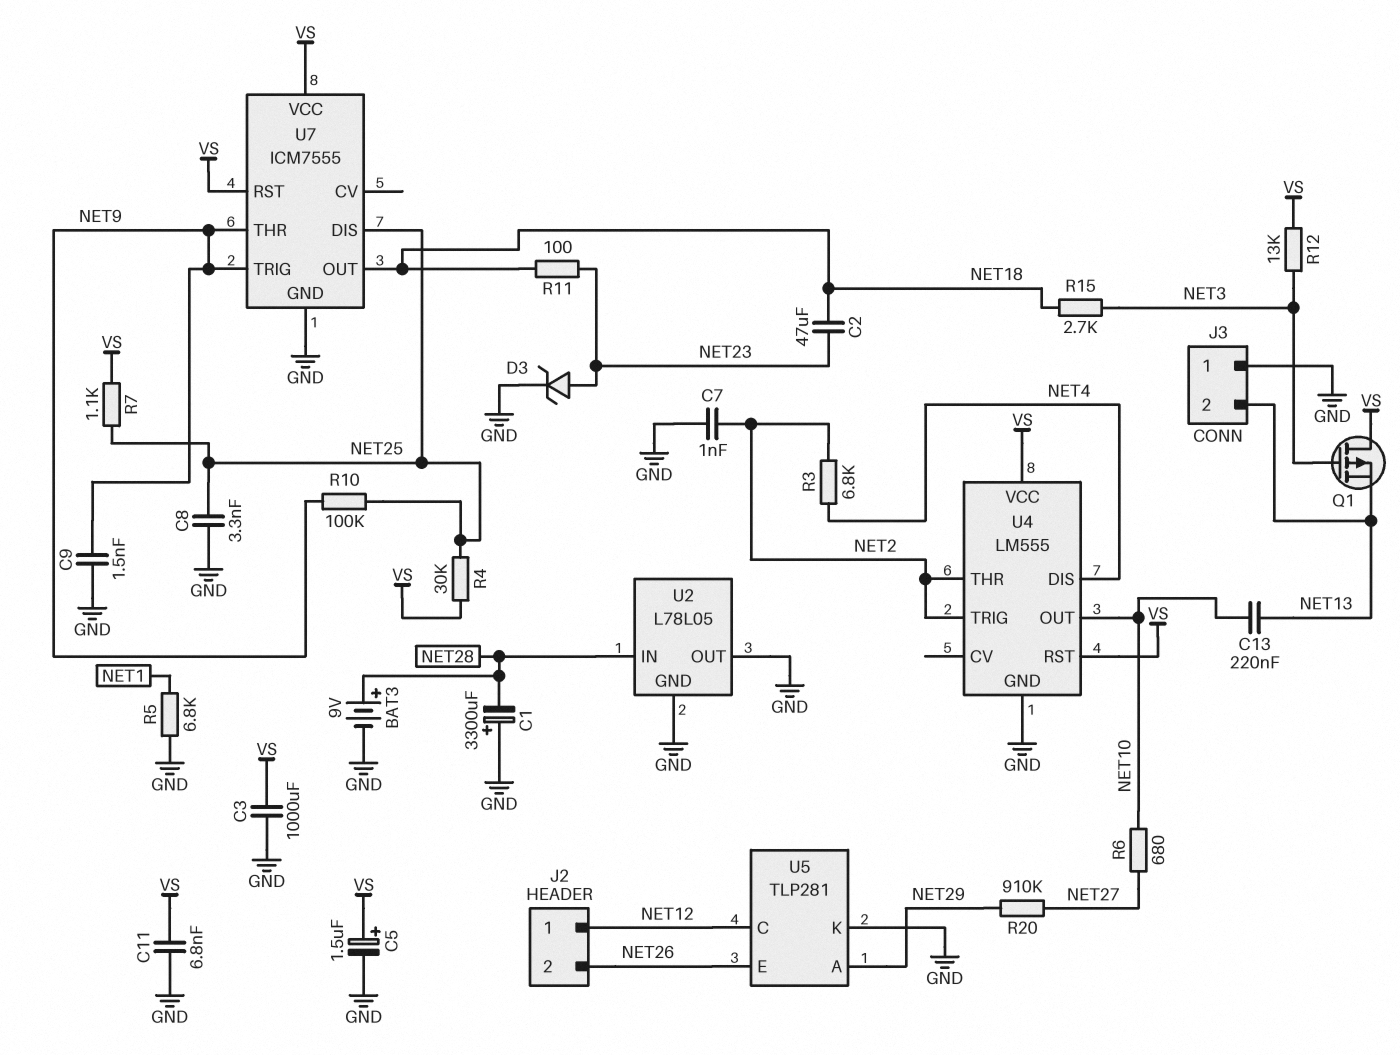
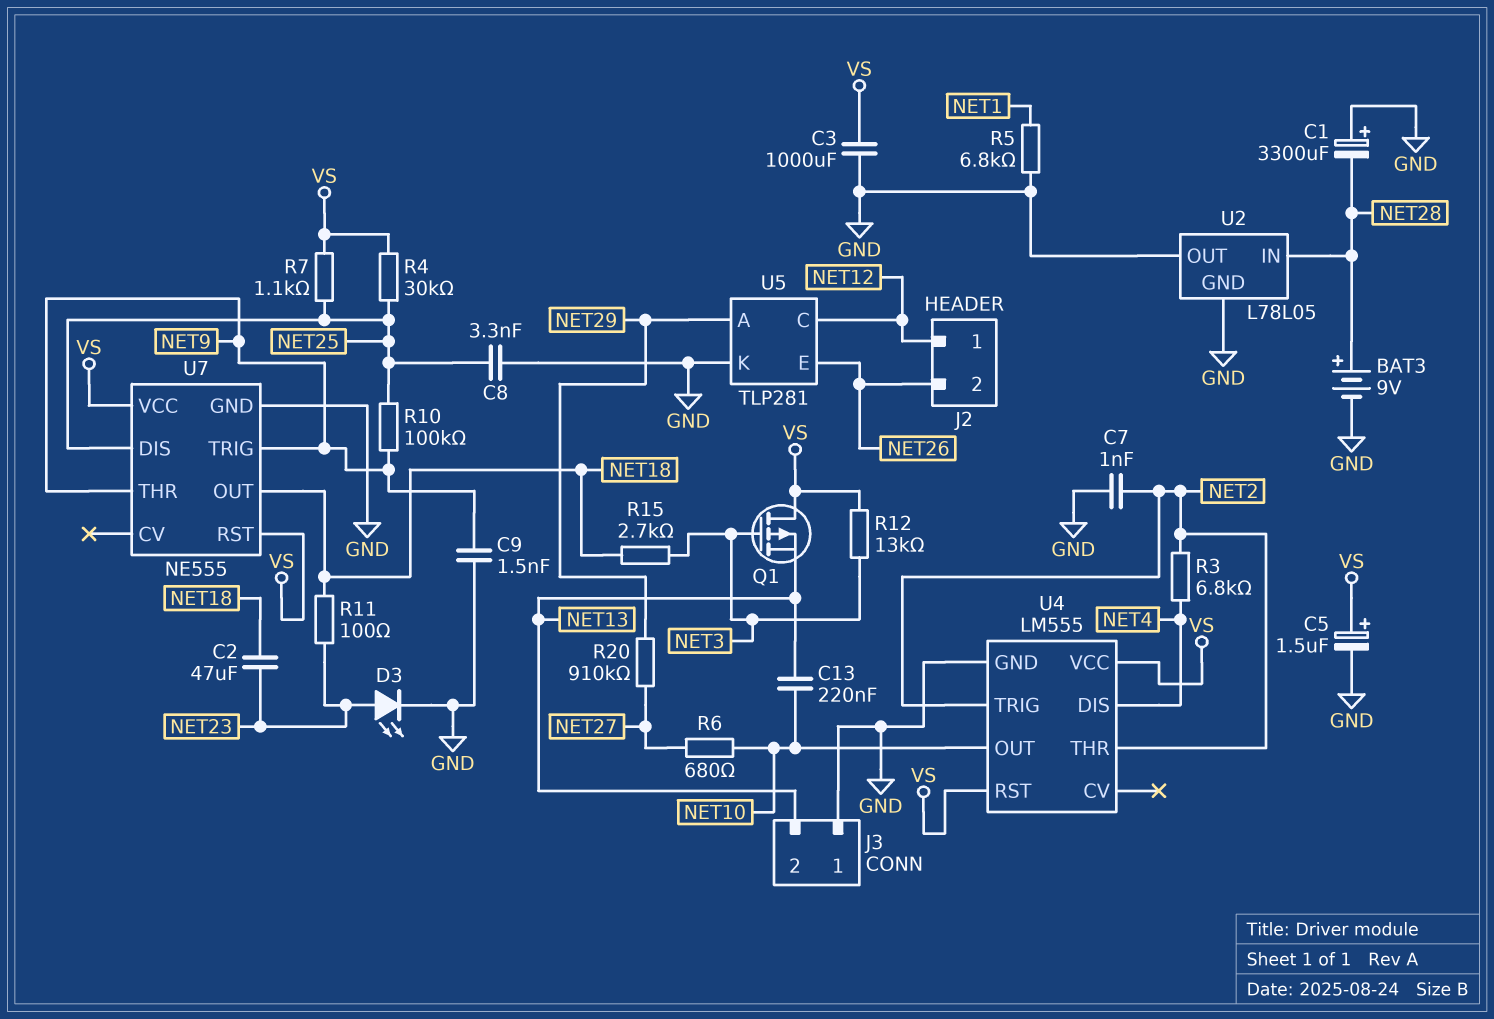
C11: 6.8nF (GND, VS) -> none
D3: zener (A NET23, K GND) -> LED (A NET23, K GND)
U7: ICM7555 -> NE555

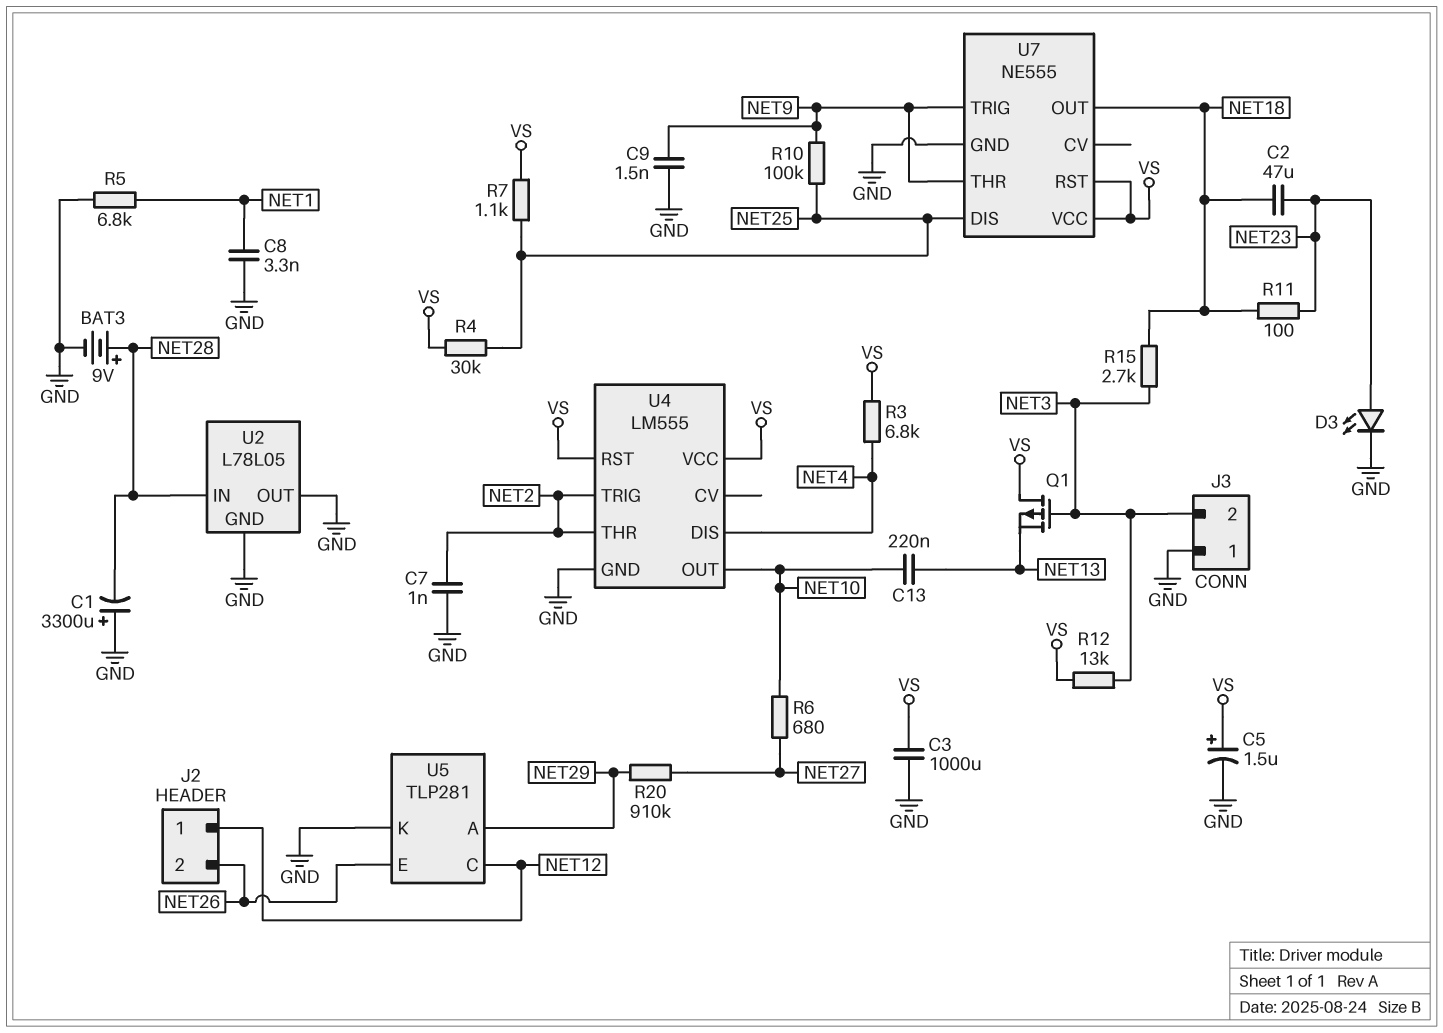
C8: 3.3nF (GND, NET25) -> 3.3nF (GND, NET1)
J3 pin 2: NET13 -> NET3
R3: 6.8k (NET2, NET4) -> 6.8k (NET4, VS)

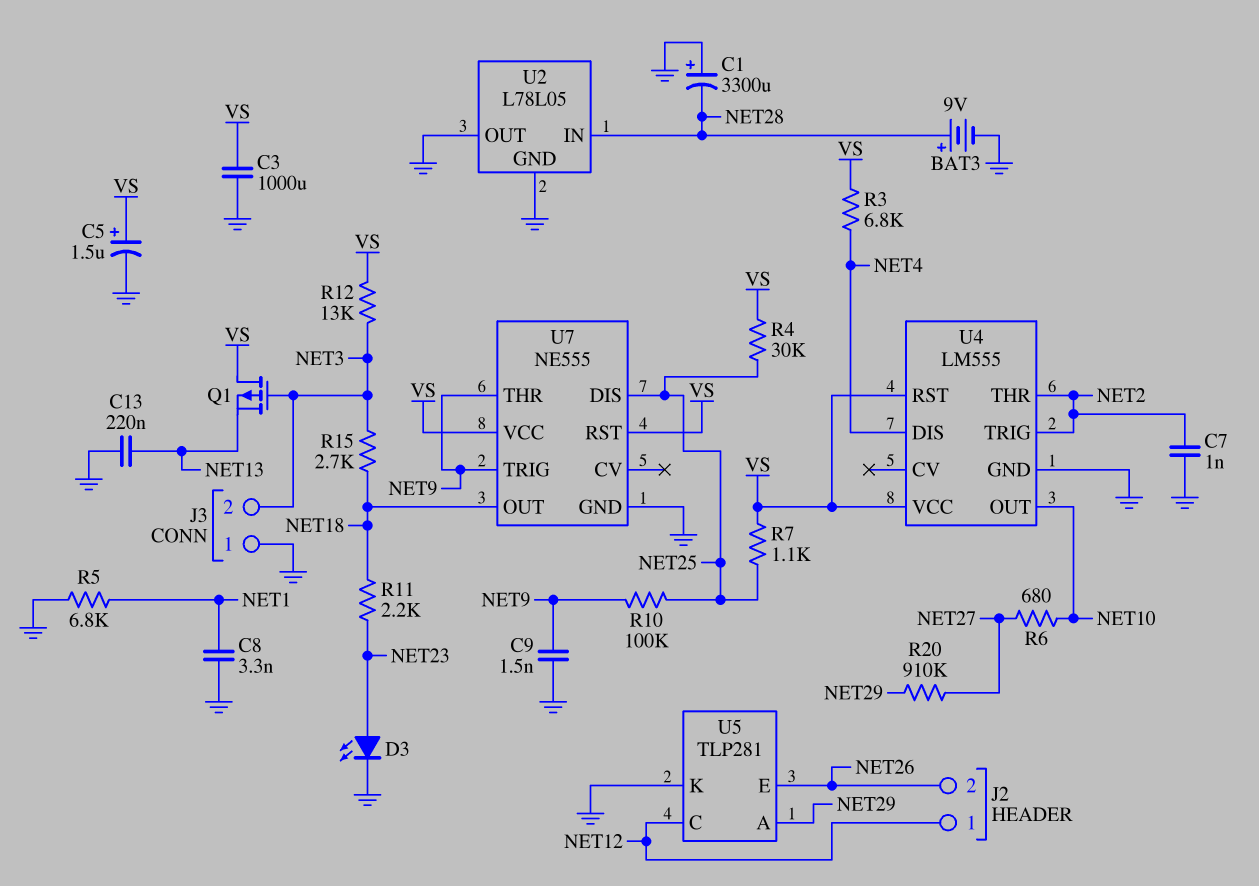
C2: 47uF (NET18, NET23) -> none
C13: 220nF (NET10, NET13) -> 220nF (GND, NET13)
R11: 100 (NET18, NET23) -> 2.2k (NET18, NET23)

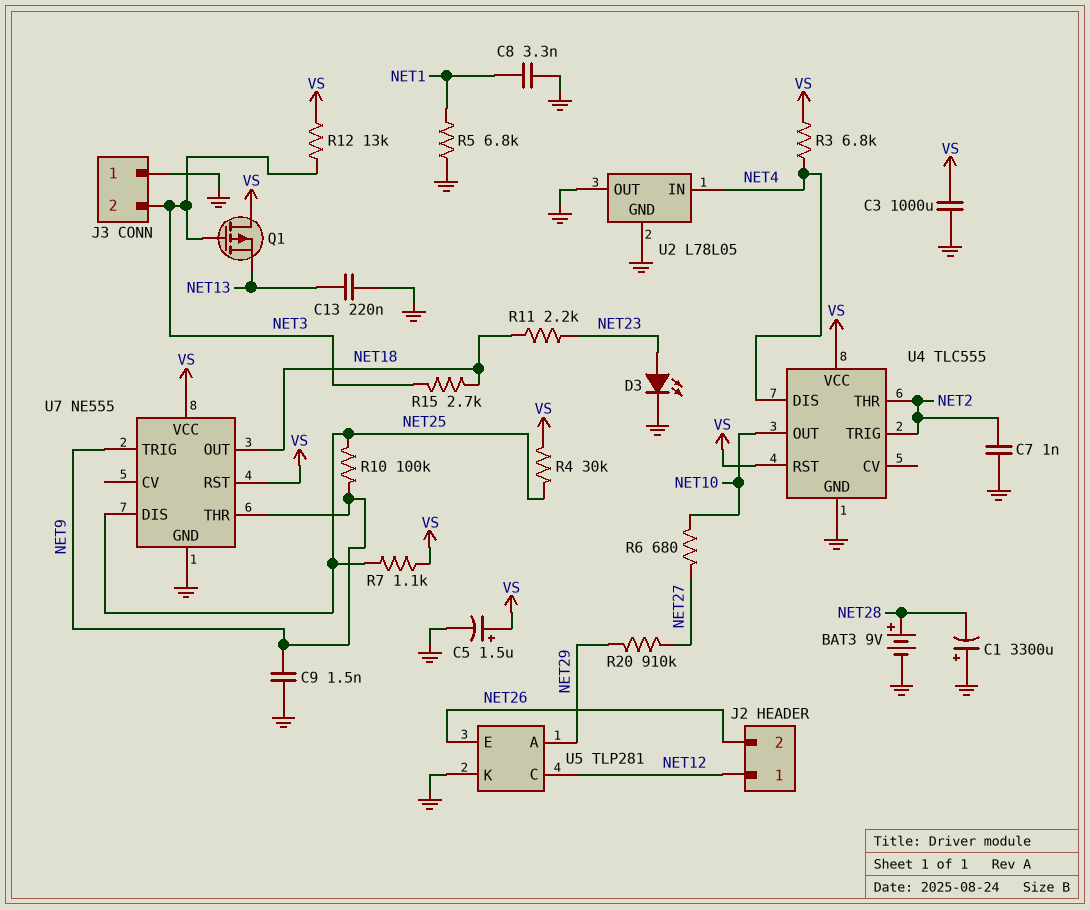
U2 pin IN: NET28 -> NET4
U4: LM555 -> TLC555

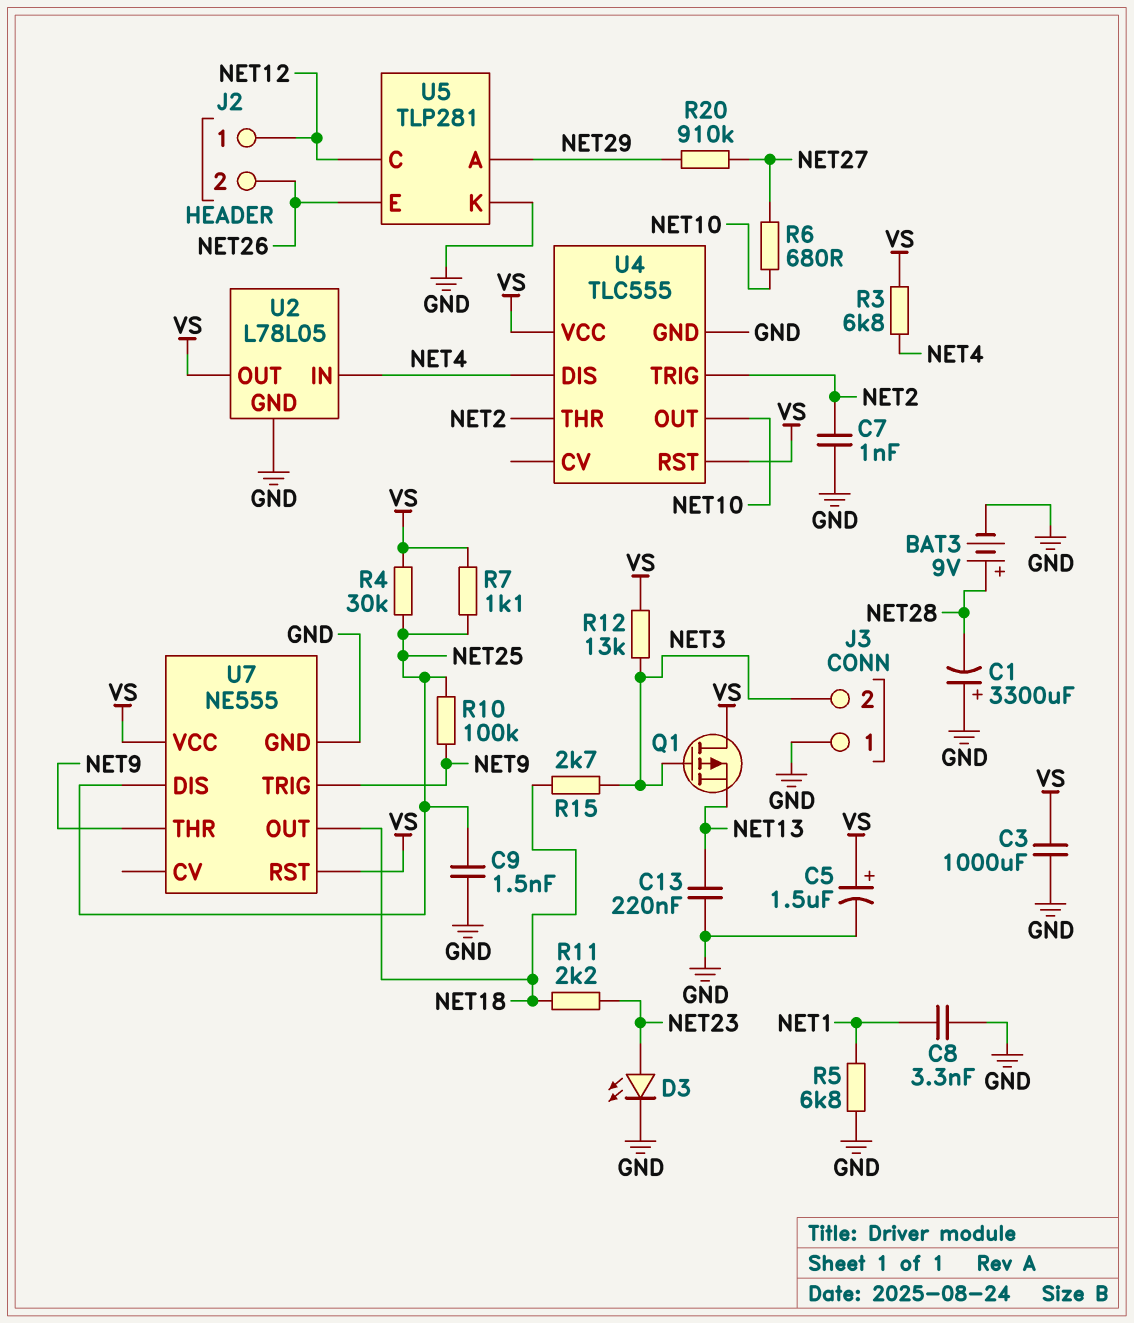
C9: 1.5nF (GND, NET9) -> 1.5nF (GND, NET25)
U2 pin OUT: GND -> VS

